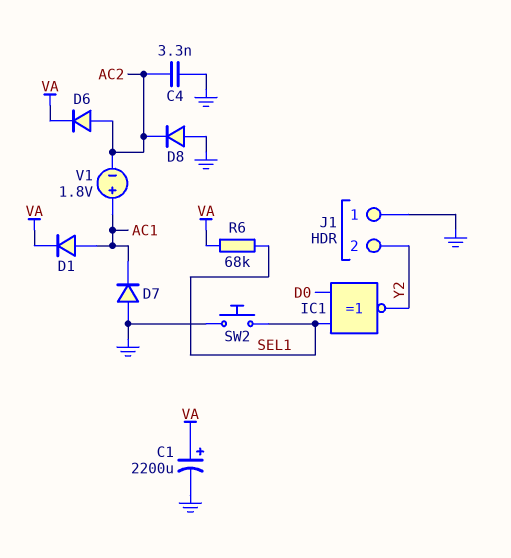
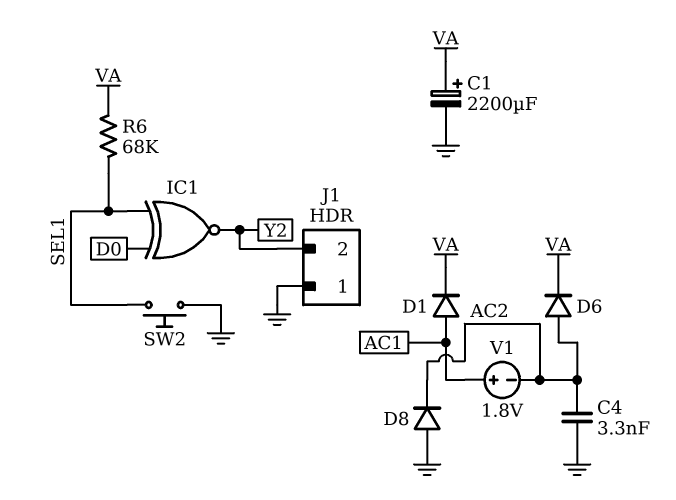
D7: diode (A GND, K AC1) -> none

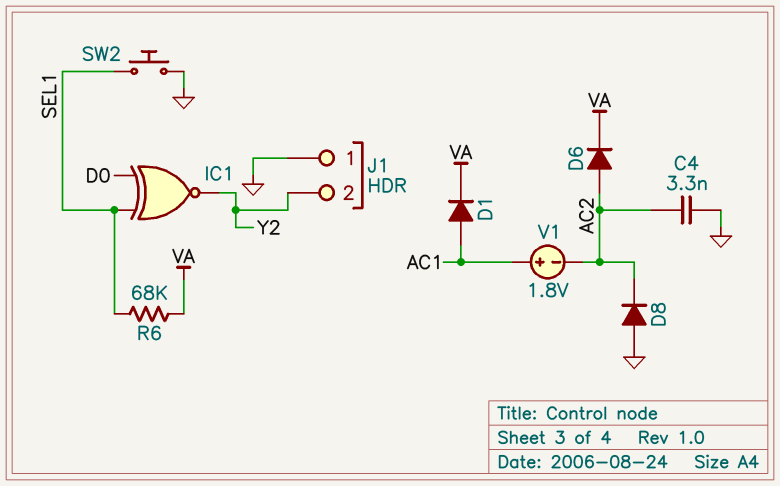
C1: 2200uF (plus VA, minus GND) -> none

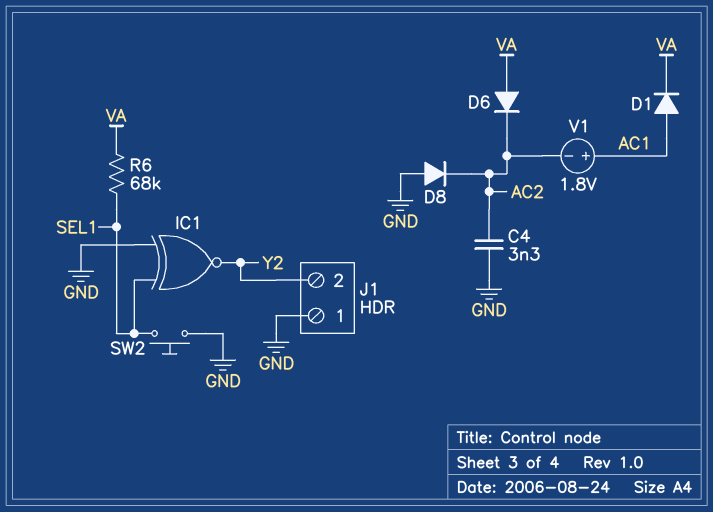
D6: diode (A AC2, K VA) -> diode (A VA, K AC2)
IC1: XNOR (in D0, in SEL1, out Y2) -> XNOR (in GND, in SEL1, out Y2)

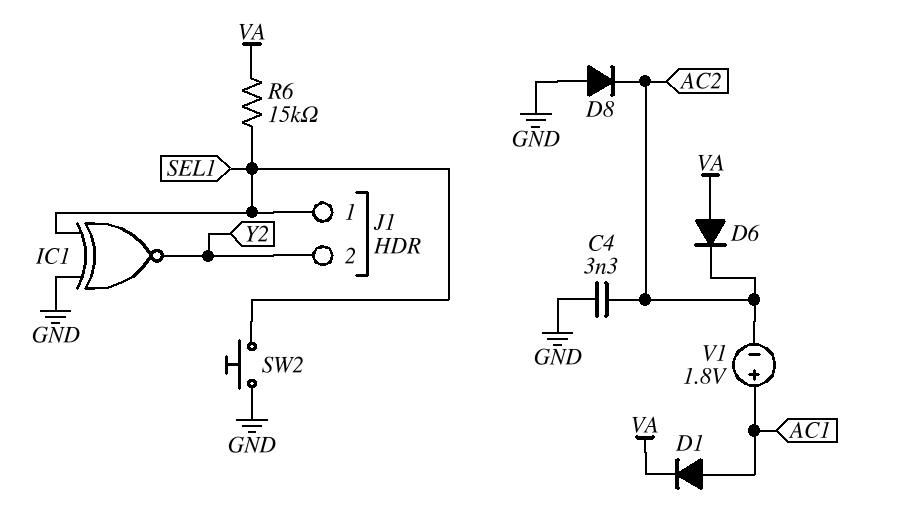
J1 pin 1: GND -> SEL1
R6: 68k (SEL1, VA) -> 15k (SEL1, VA)

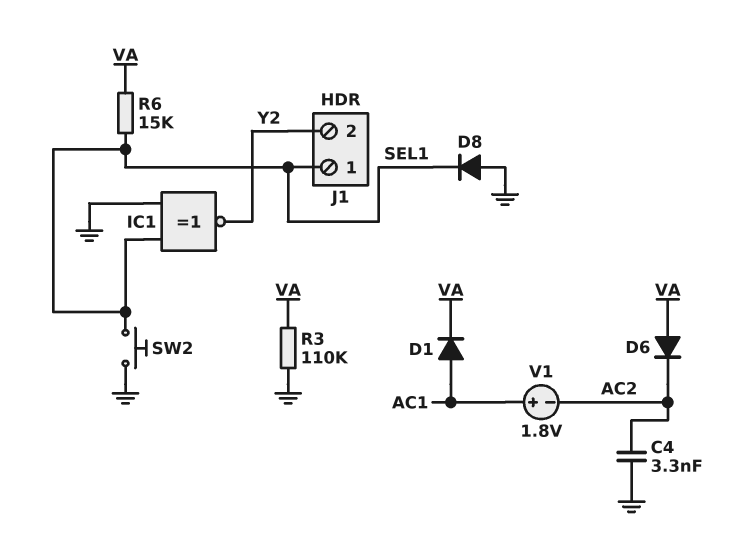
D8: diode (A GND, K AC2) -> diode (A GND, K SEL1)
R3: none -> 110k (GND, VA)

